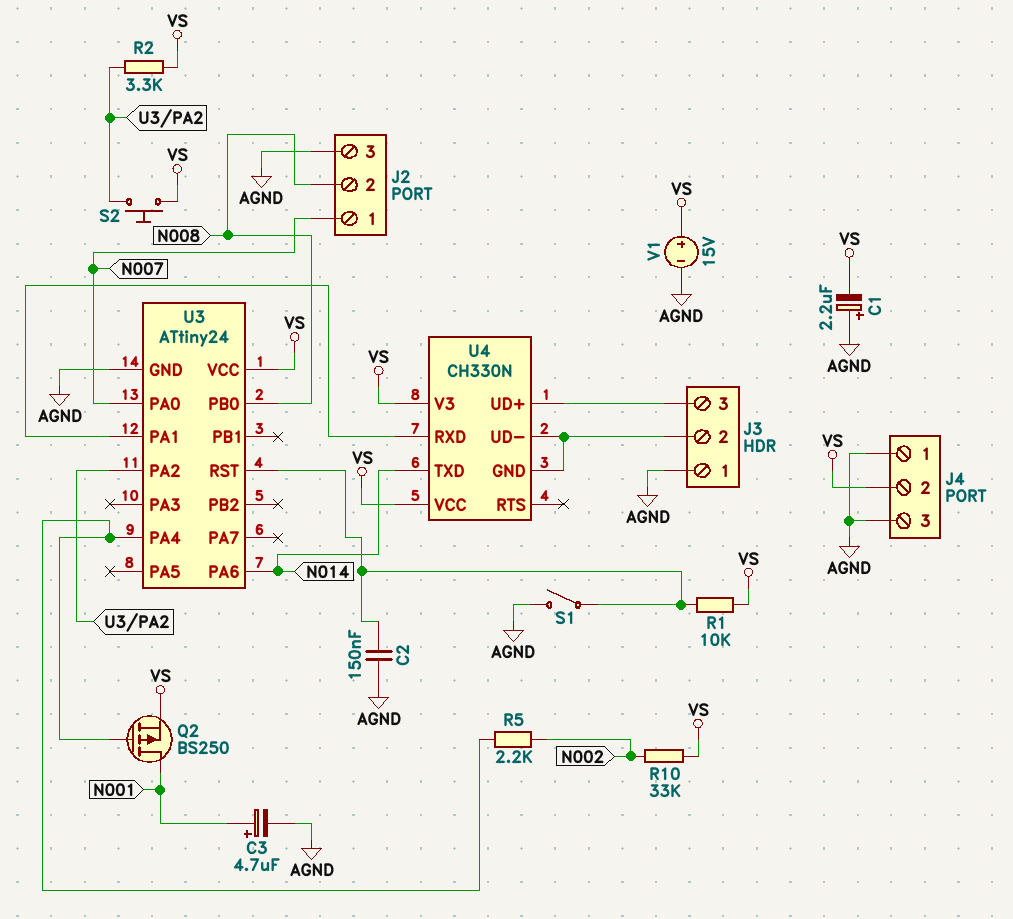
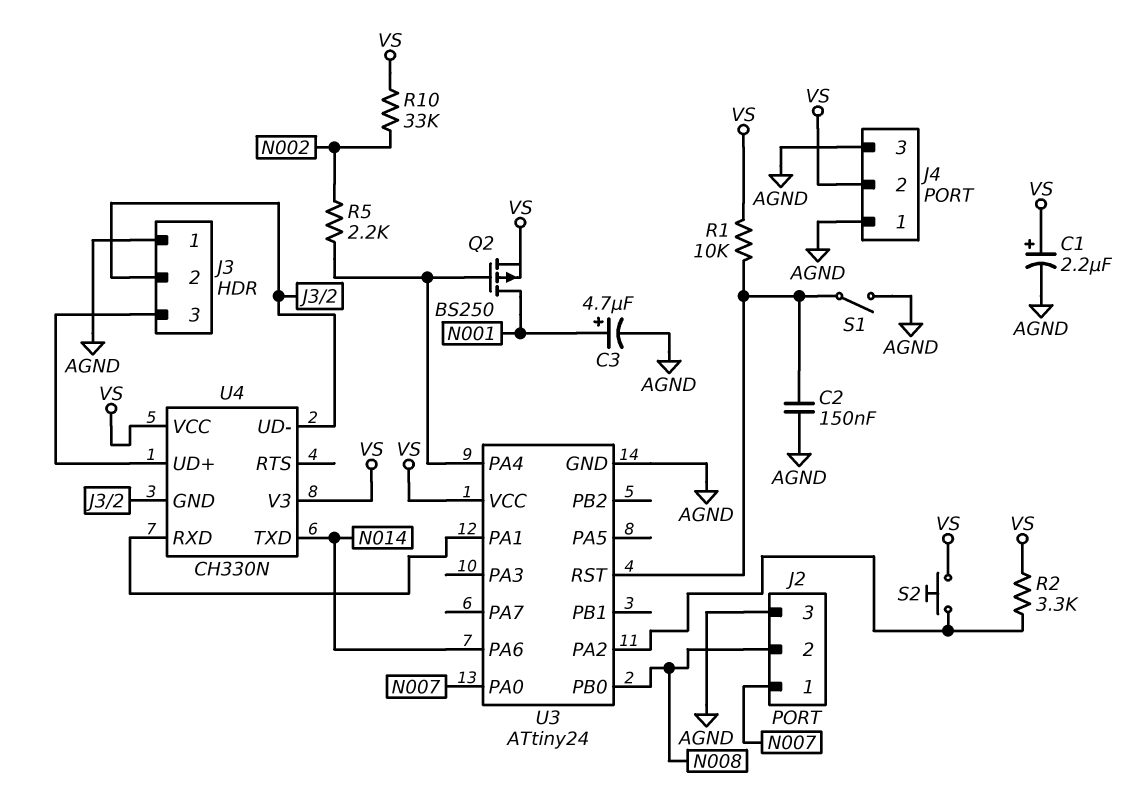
C1: 2.2uF (plus AGND, minus VS) -> 2.2uF (plus VS, minus AGND)
V1: 15V (plus VS, minus AGND) -> none

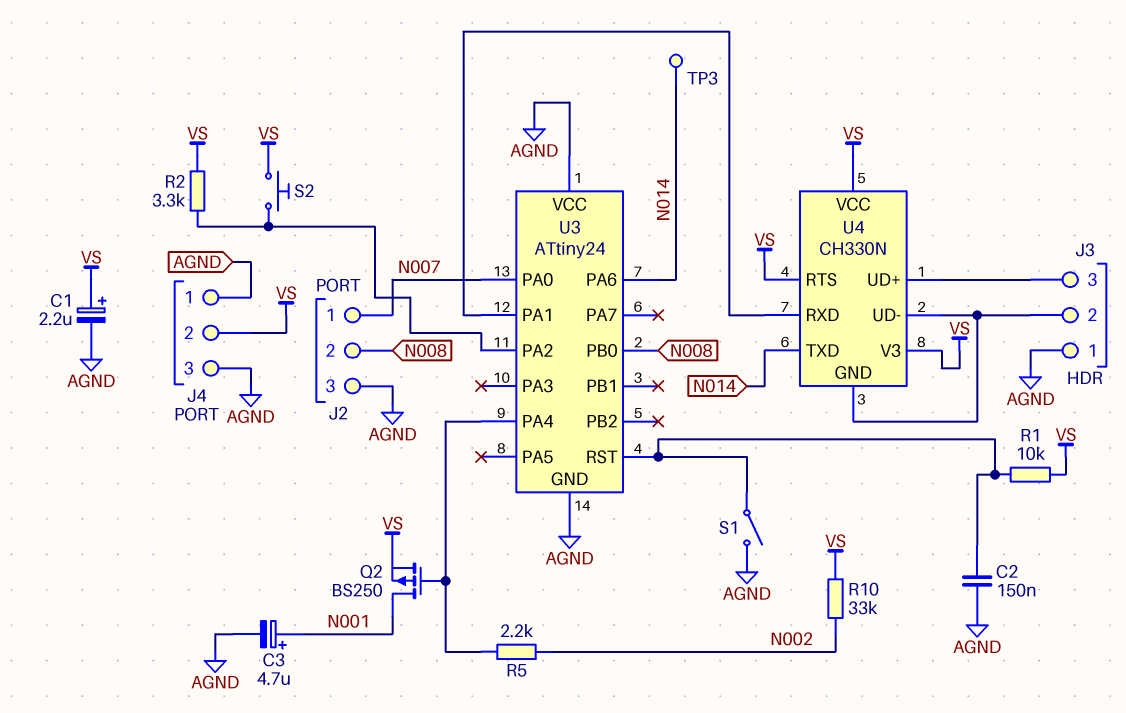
TP3: none -> test point (N014)
U3 pin VCC: VS -> AGND
U4 pin RTS: none -> VS

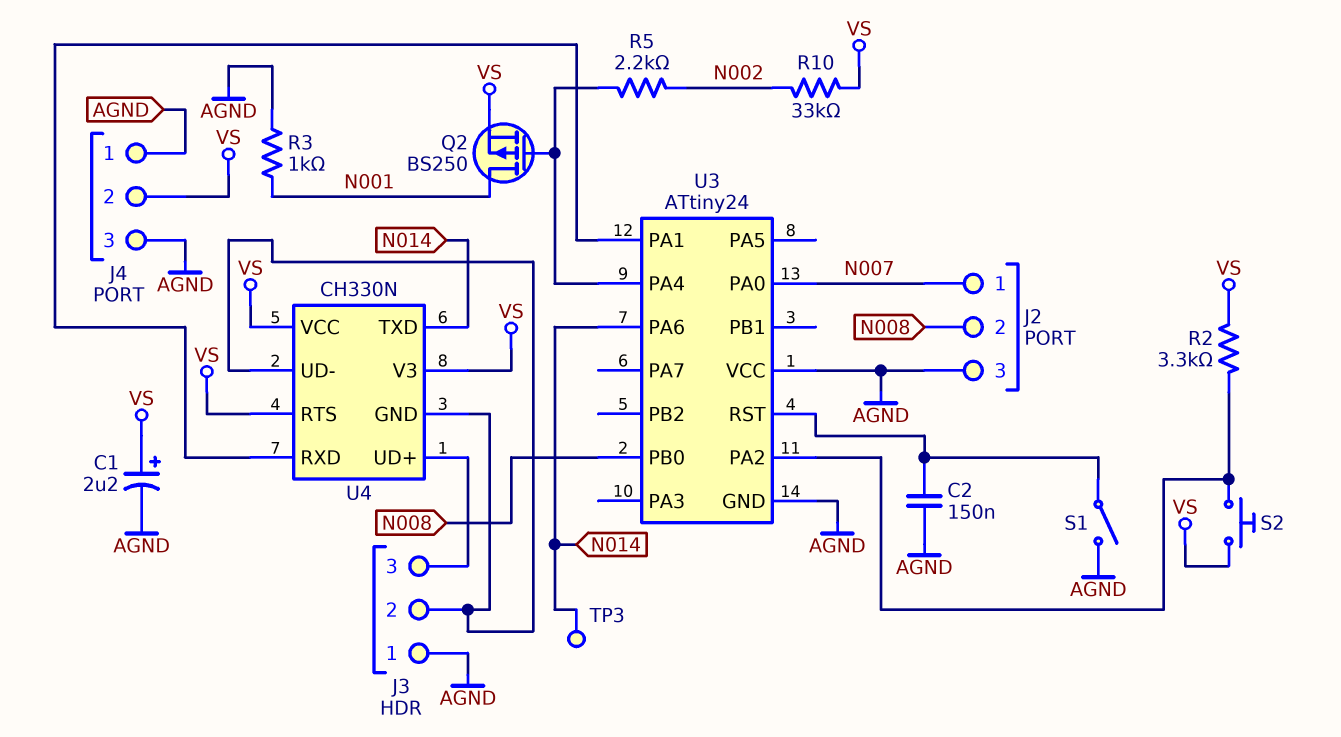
C3: 4.7uF (plus N001, minus AGND) -> none
R1: 10k (U3/RST, VS) -> none
R3: none -> 1k (AGND, N001)

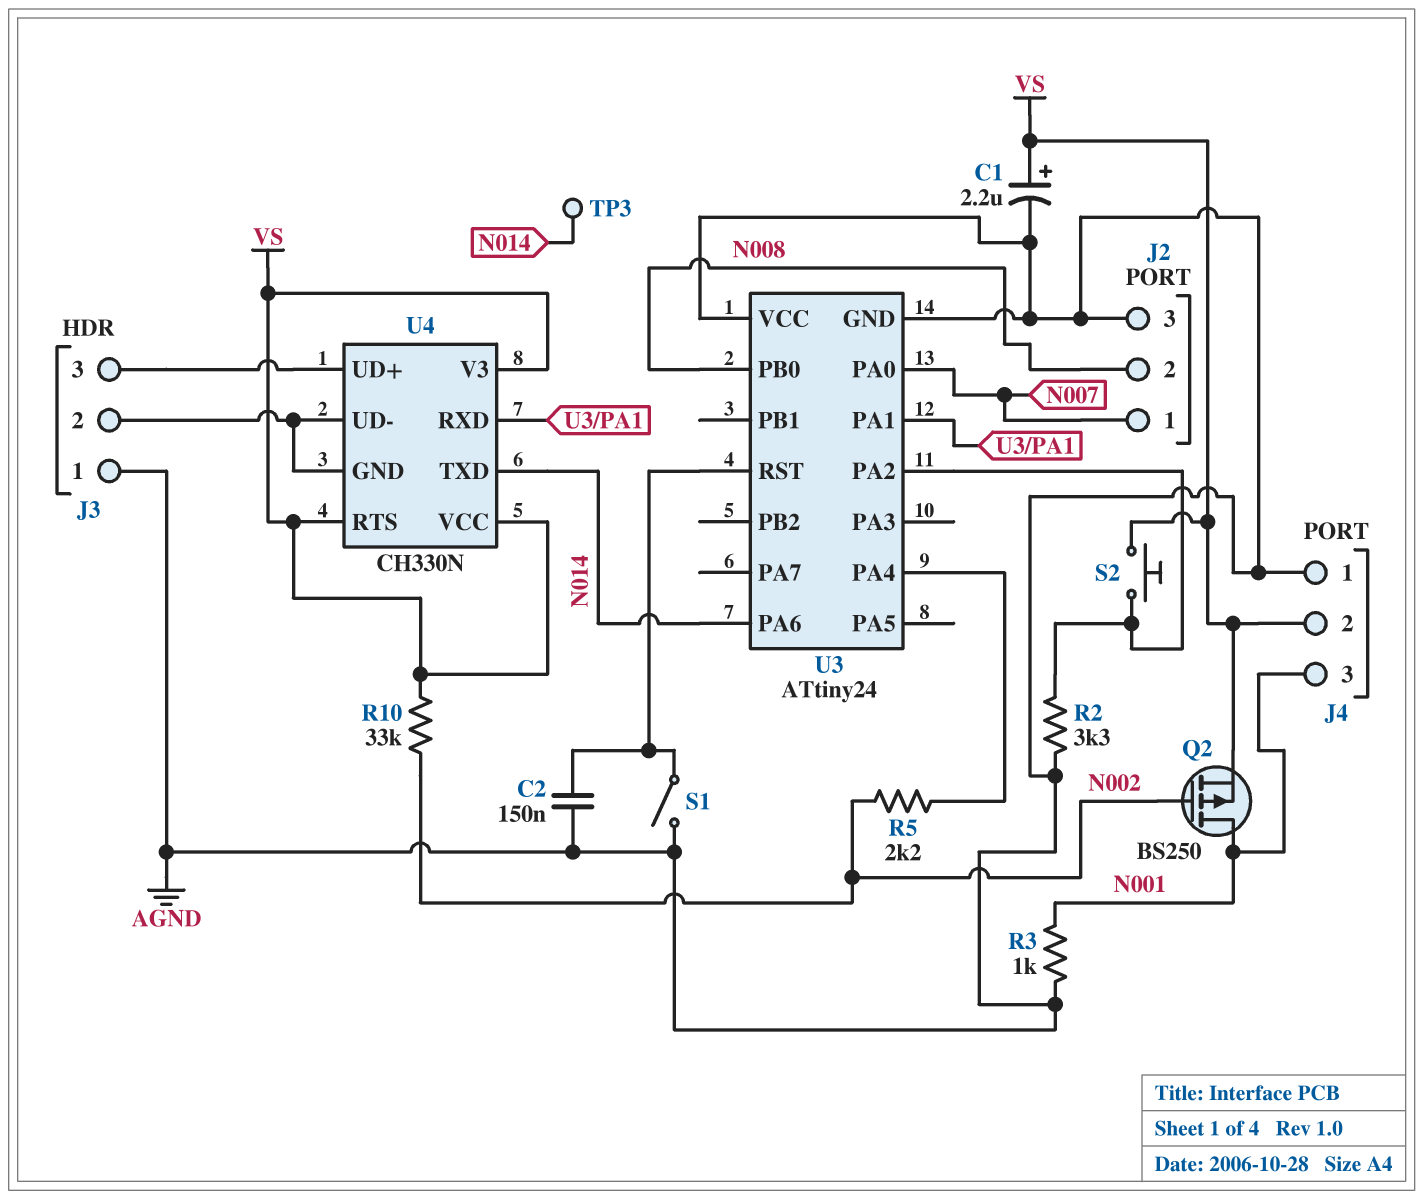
J4 pin 3: AGND -> N001
Q2: PMOS BS250 (G U3/PA4, D N001, S VS) -> PMOS BS250 (G N002, D N001, S VS)
R2: 3.3k (U3/PA2, VS) -> 3.3k (AGND, U3/PA2)

